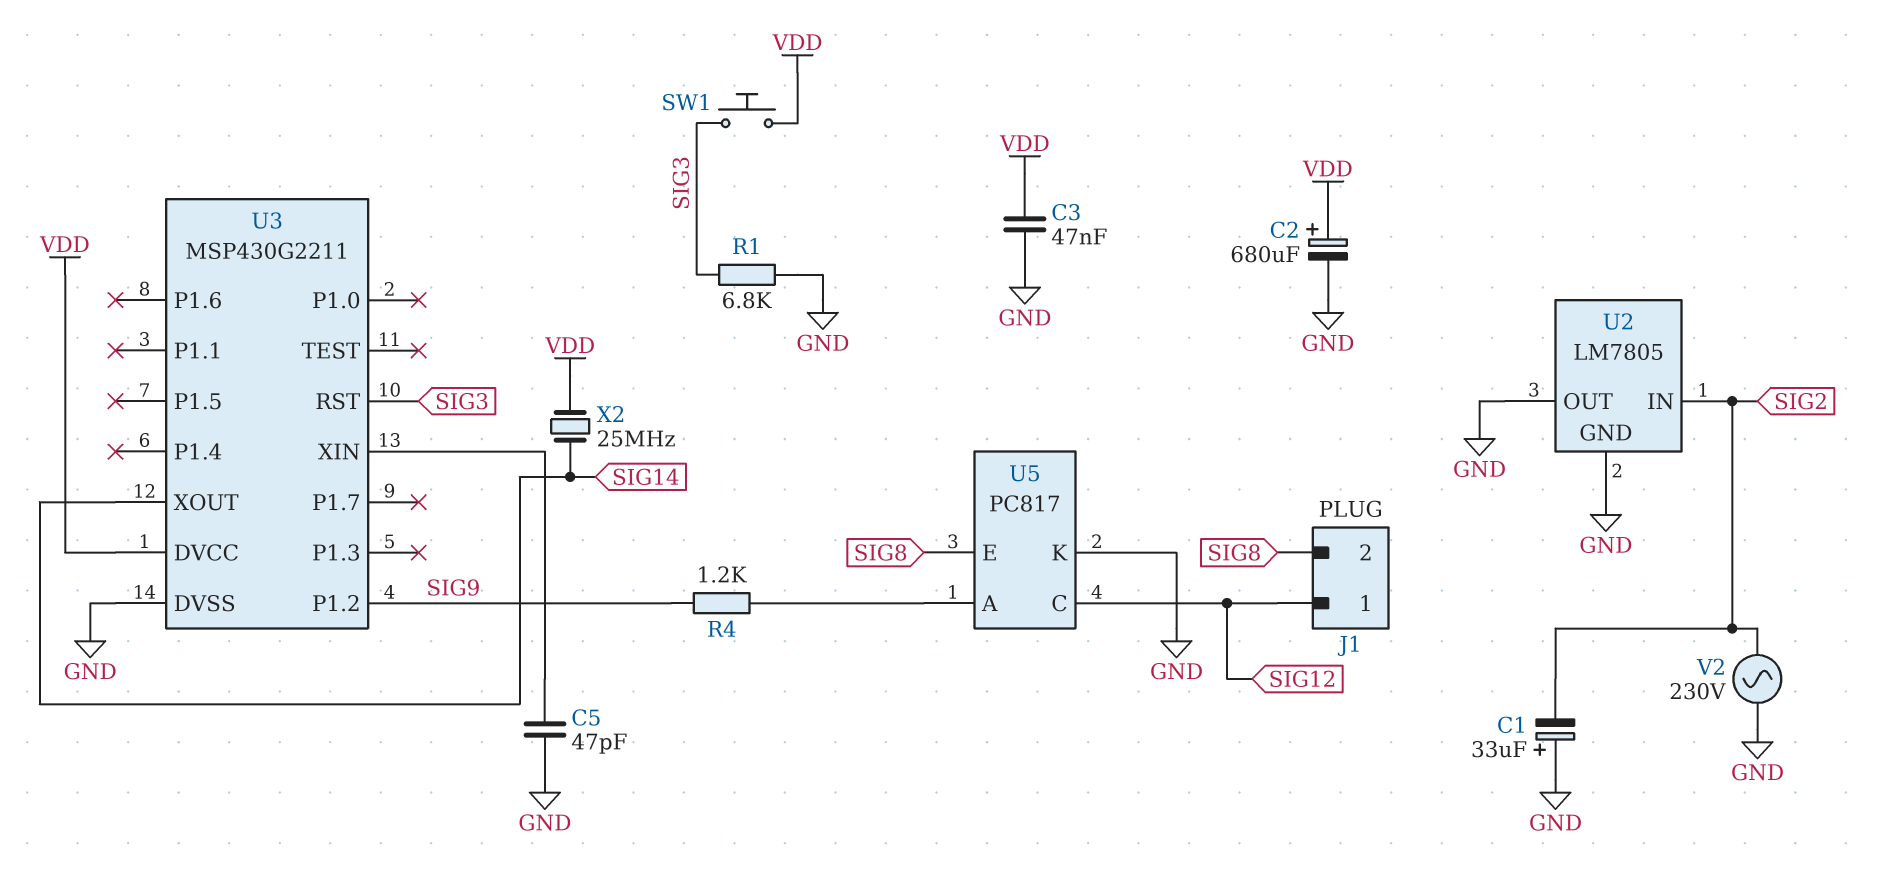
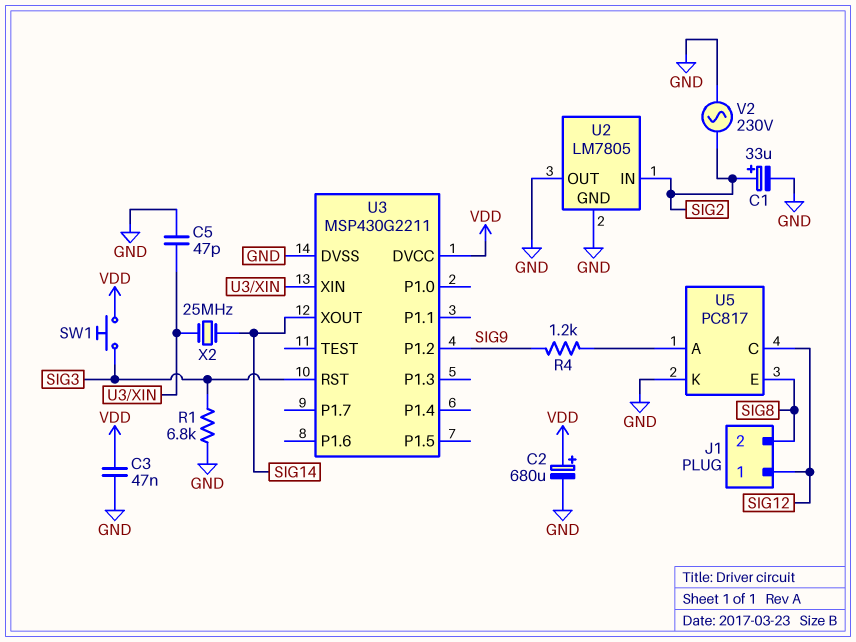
C1: 33uF (plus GND, minus SIG2) -> 33uF (plus SIG2, minus GND)
X2: 25MHz (SIG14, VDD) -> 25MHz (SIG14, U3/XIN)

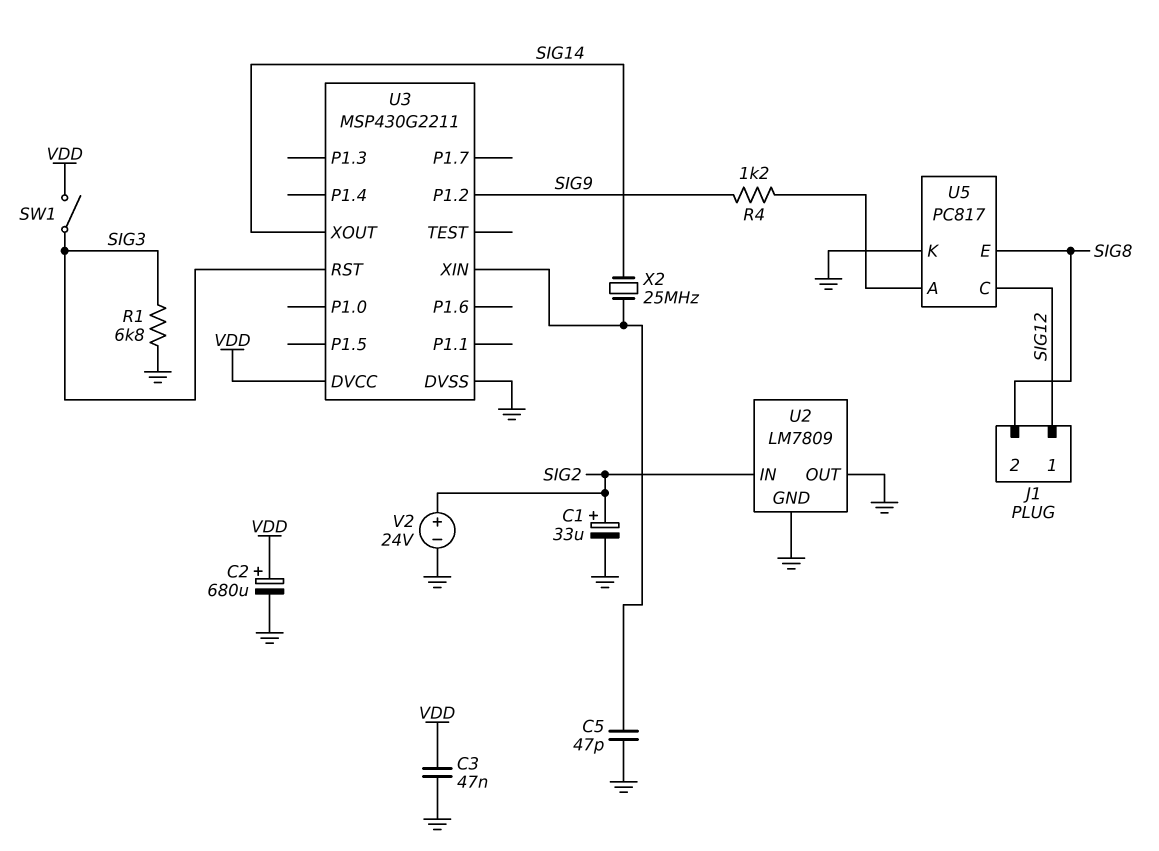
SW1: button (SIG3, VDD) -> switch (SIG3, VDD)
U2: LM7805 -> LM7809
V2: AC 230V (GND, SIG2) -> 24V (plus SIG2, minus GND)

